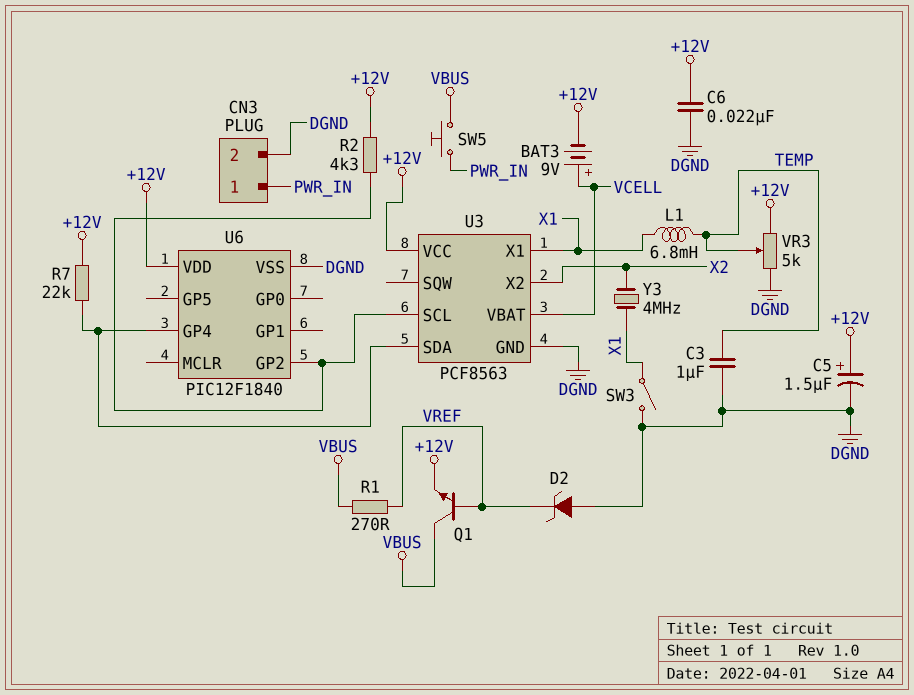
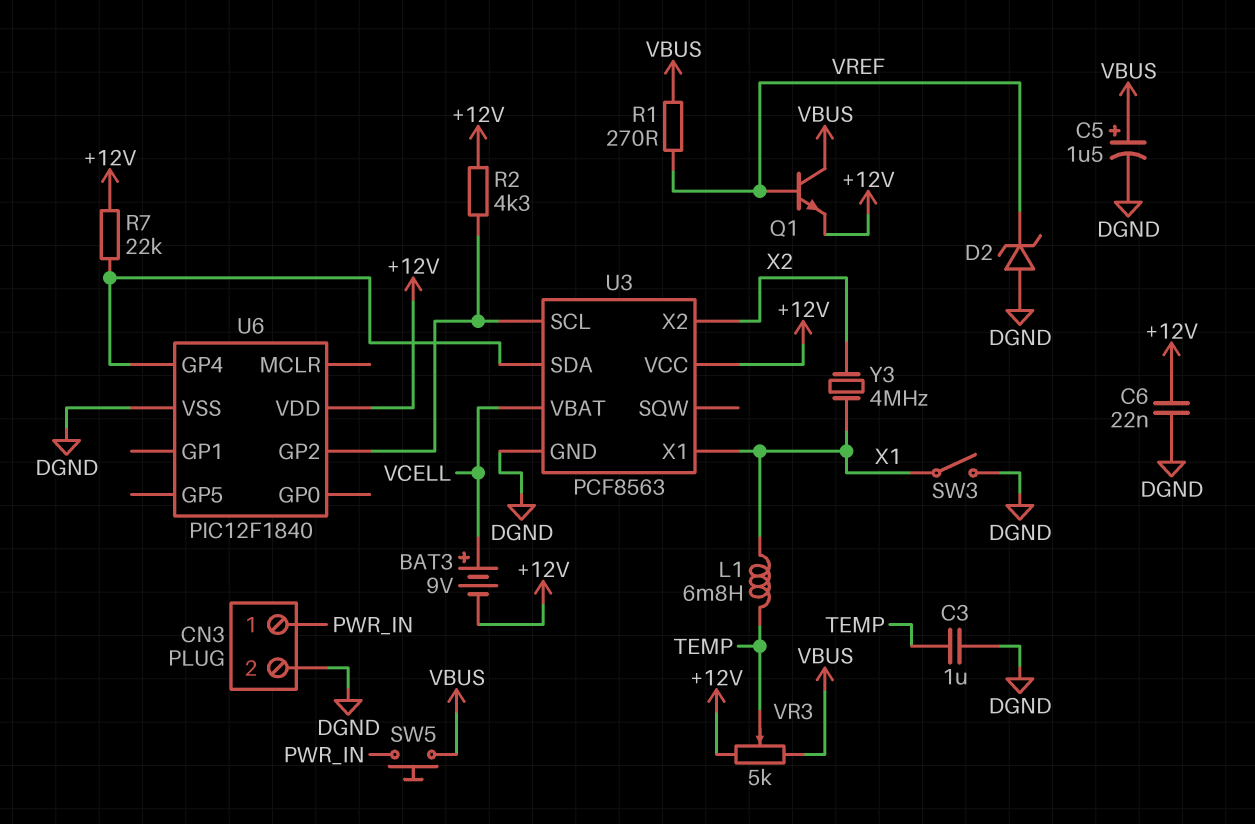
C5: 1.5uF (plus +12V, minus DGND) -> 1.5uF (plus VBUS, minus DGND)
VR3: 5k (+12V, DGND, wiper TEMP) -> 5k (+12V, VBUS, wiper TEMP)

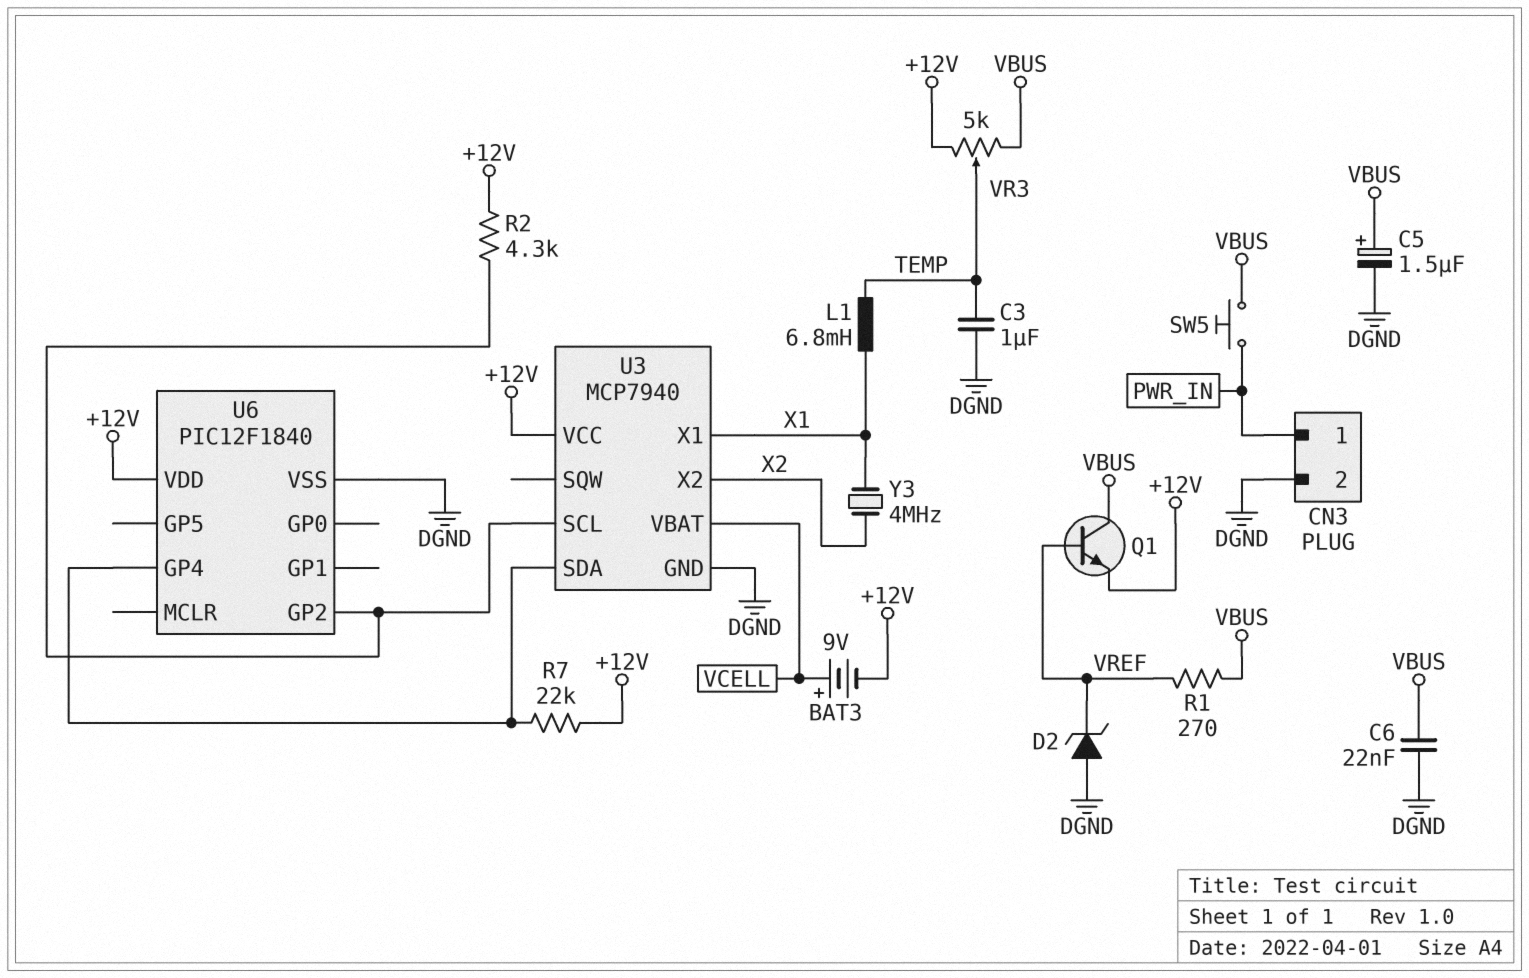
C6: 22nF (+12V, DGND) -> 22nF (DGND, VBUS)
SW3: switch (DGND, X1) -> none
U3: PCF8563 -> MCP7940

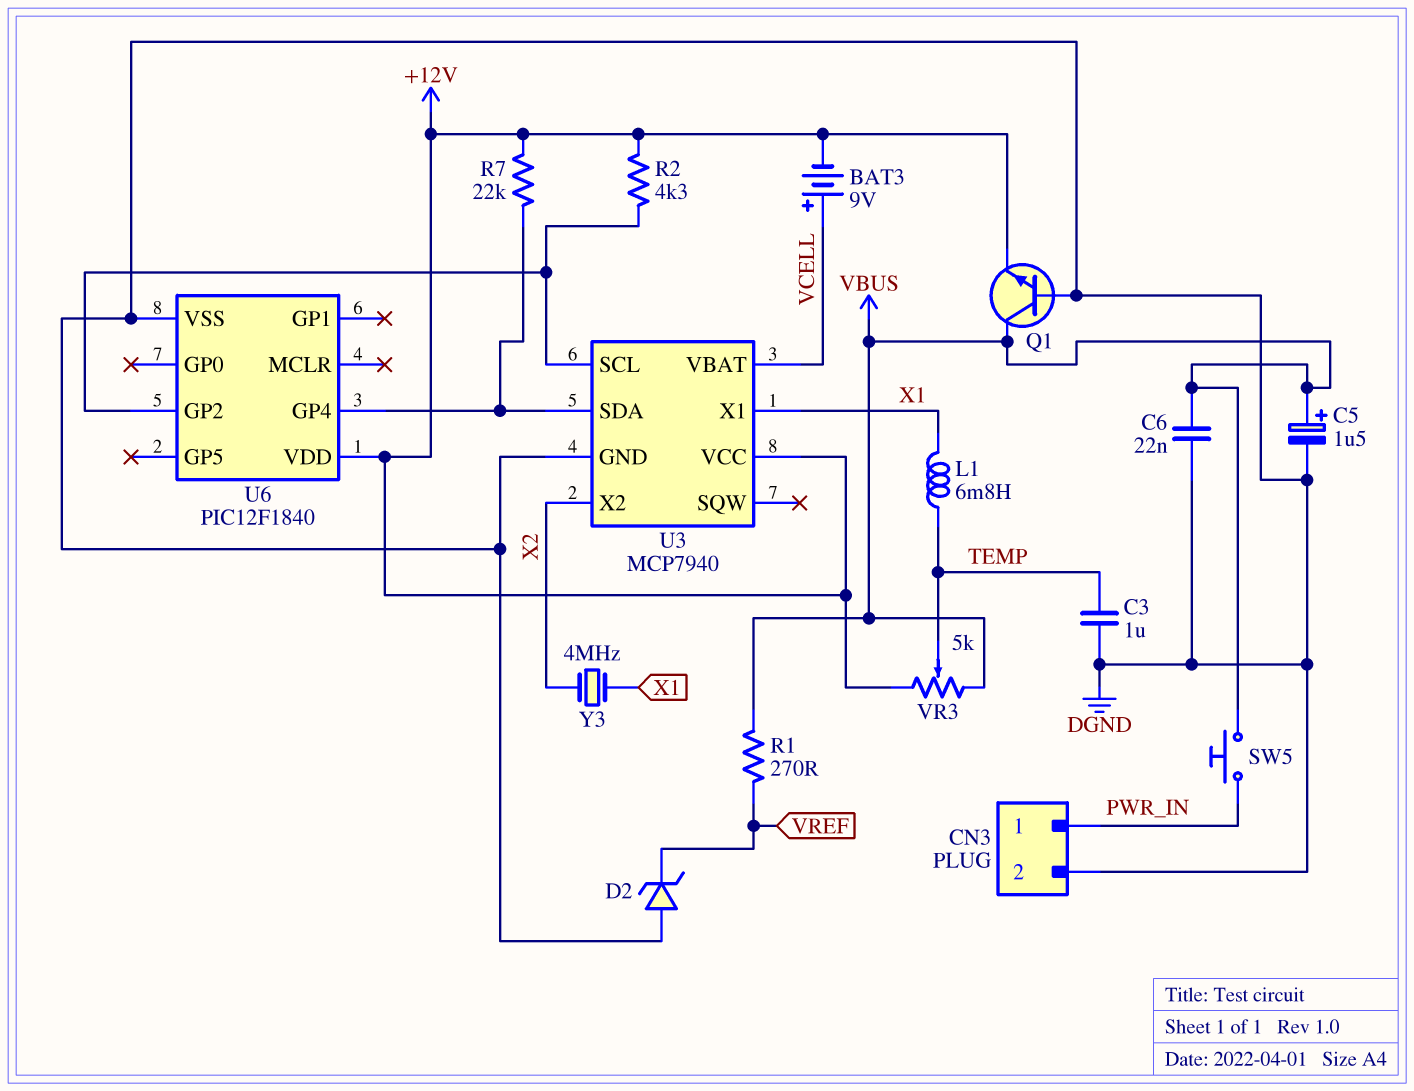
Q1: NPN (B VREF, C VBUS, E +12V) -> NPN (B DGND, C VBUS, E +12V)

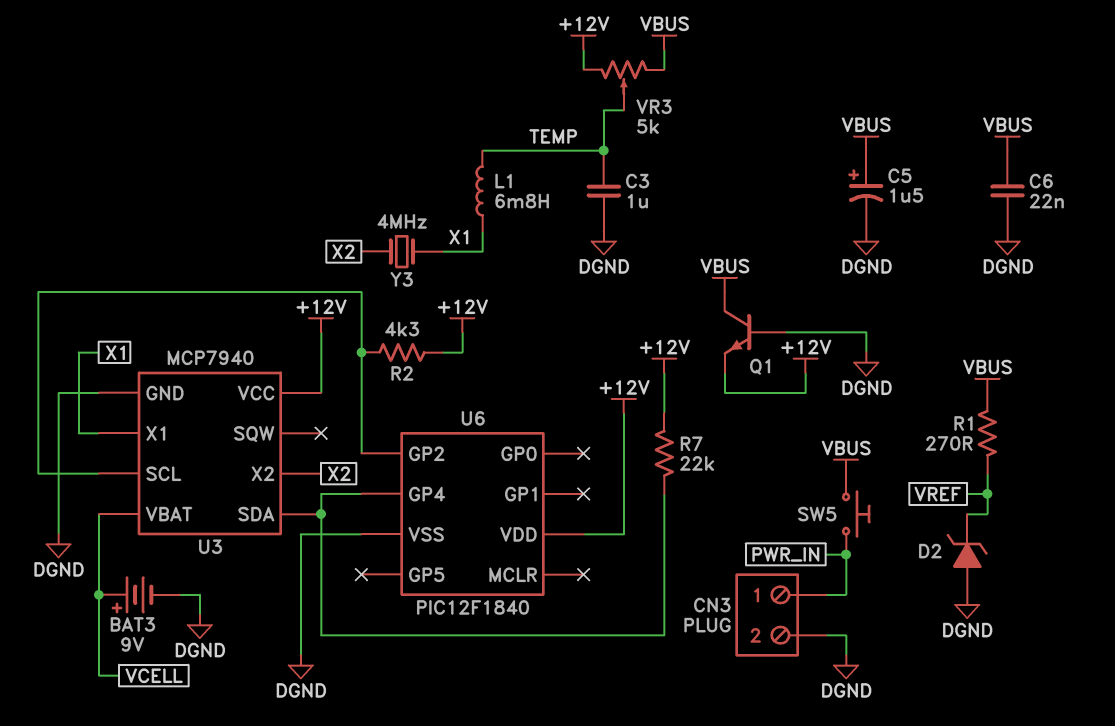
BAT3: 9V (plus VCELL, minus +12V) -> 9V (plus VCELL, minus DGND)

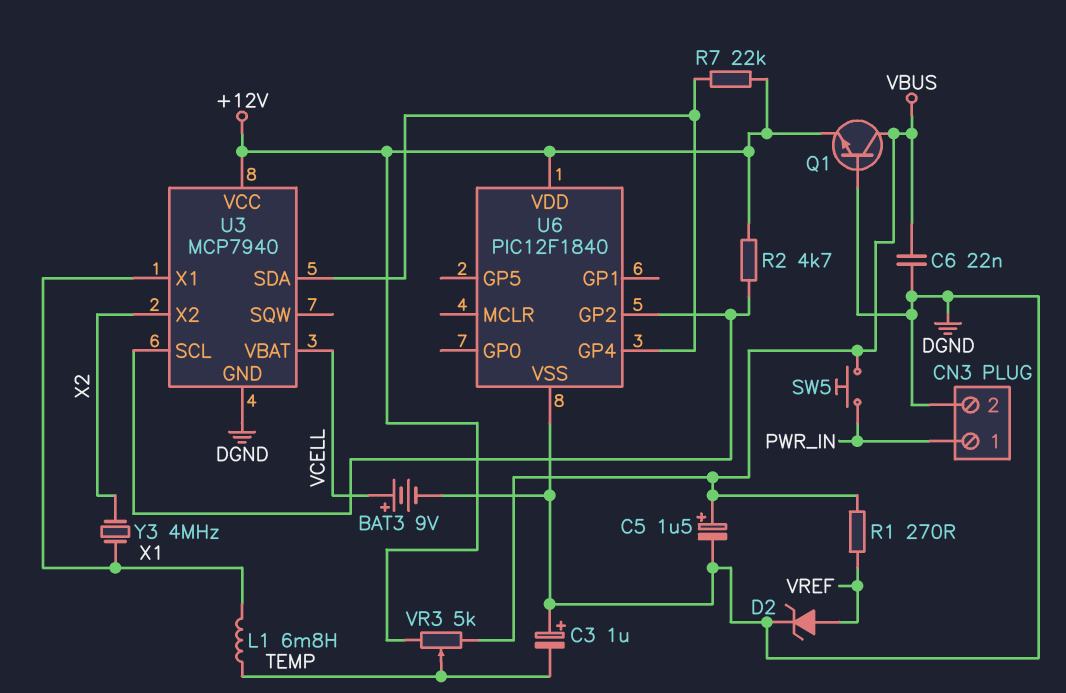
C3: 1uF (DGND, TEMP) -> 1uF (plus DGND, minus TEMP)
D2: zener (A DGND, K VREF) -> zener (A VREF, K DGND)
R2: 4.3k (+12V, U3/SCL) -> 4.7k (+12V, U3/SCL)

